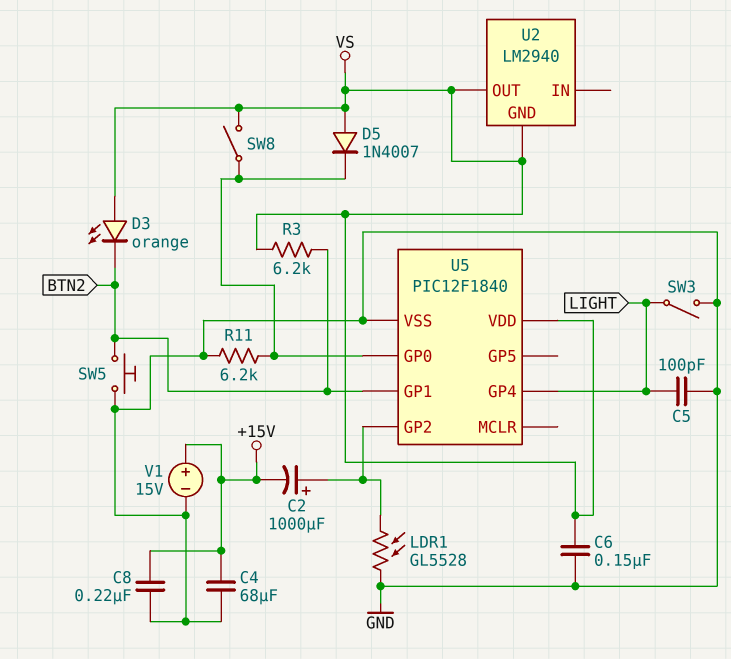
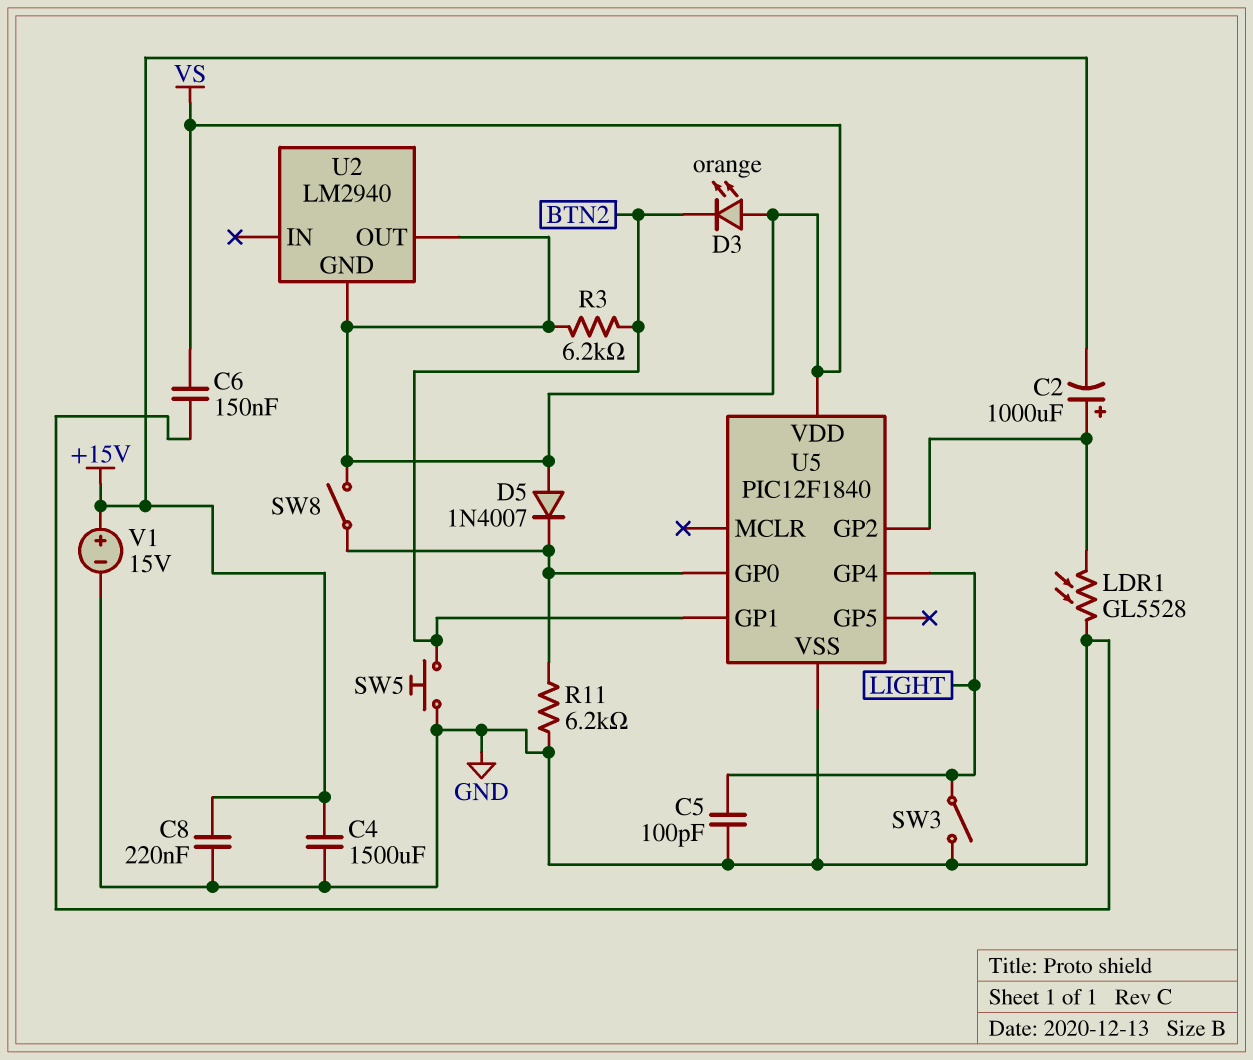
C4: 68uF (+15V, GND) -> 1500uF (+15V, GND)

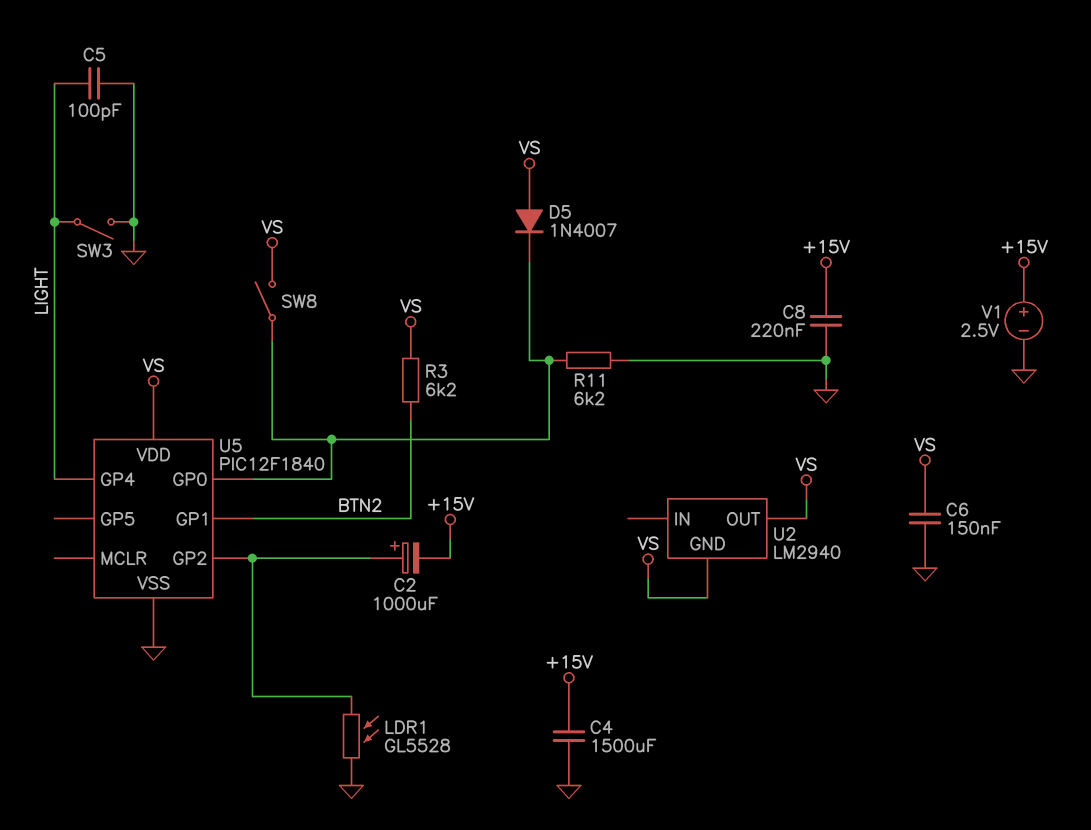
D3: LED orange (A VS, K BTN2) -> none
SW5: button (BTN2, GND) -> none
V1: 15V (plus +15V, minus GND) -> 2.5V (plus +15V, minus GND)

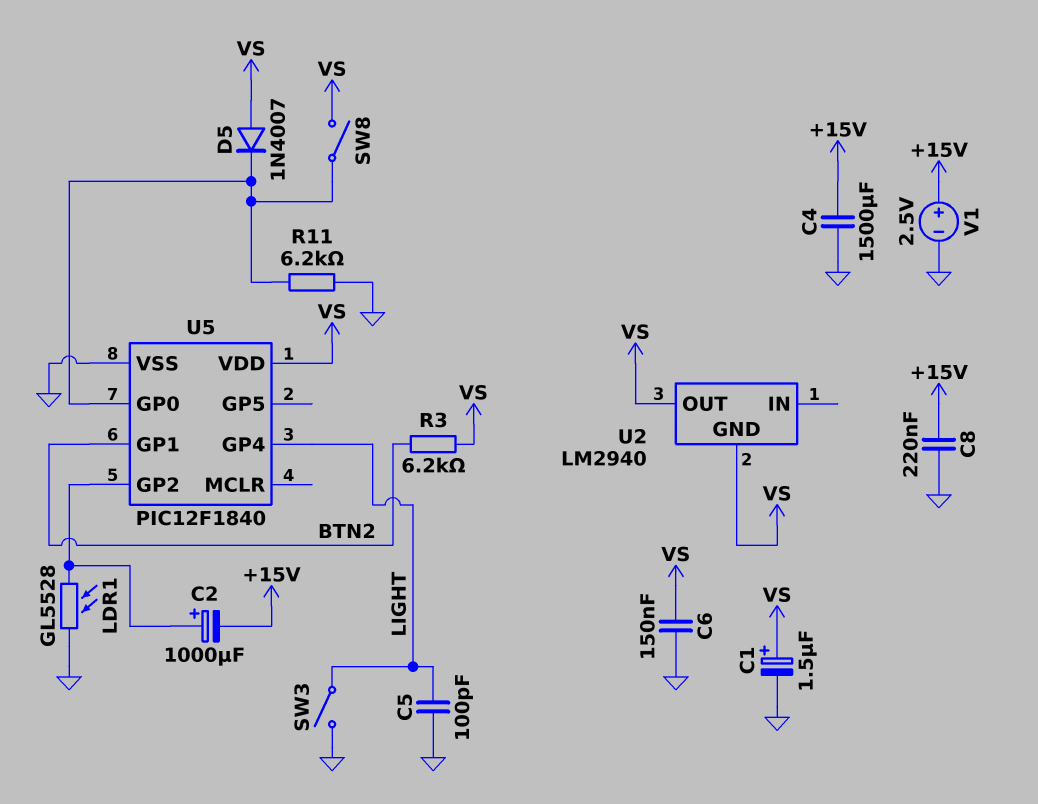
C1: none -> 1.5uF (plus VS, minus GND)

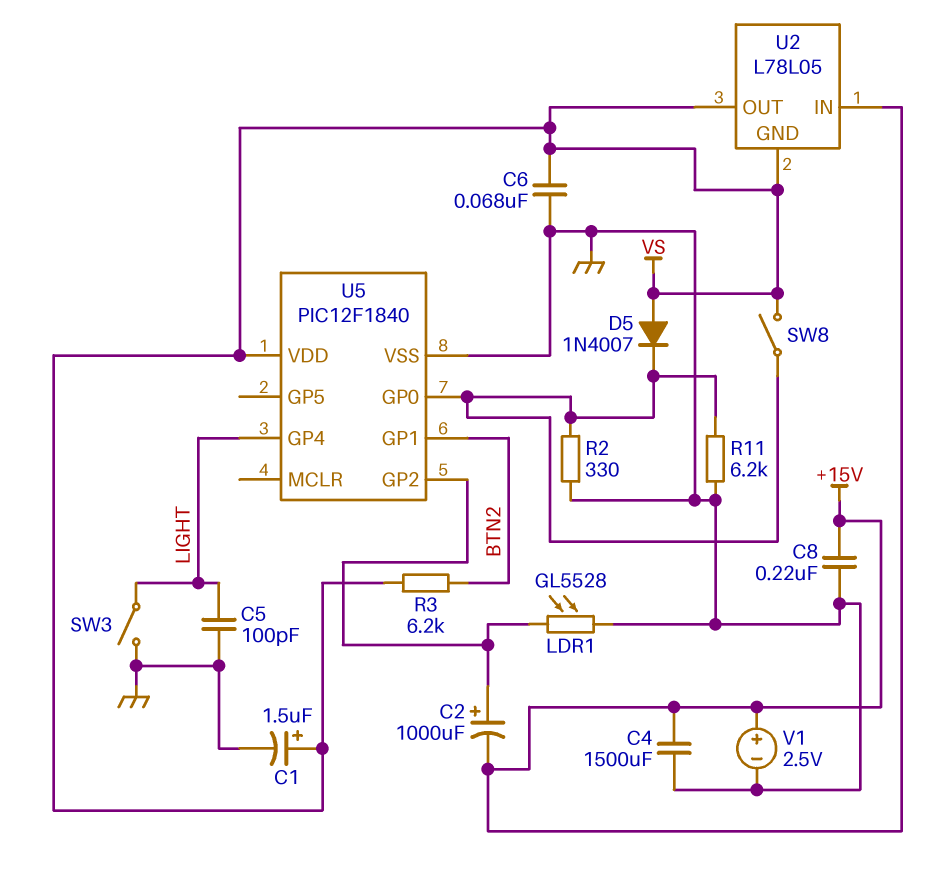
C6: 150nF (GND, VS) -> 68nF (GND, VS)
R2: none -> 330 (GND, U5/GP0)
U2: LM2940 -> L78L05
U2 pin IN: none -> +15V

